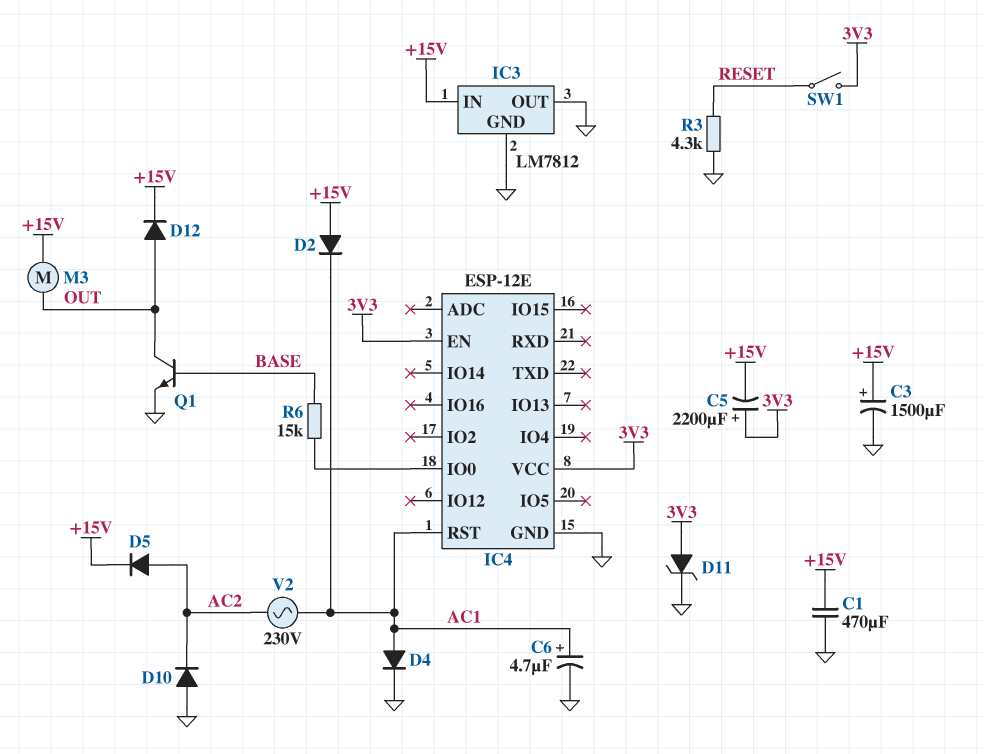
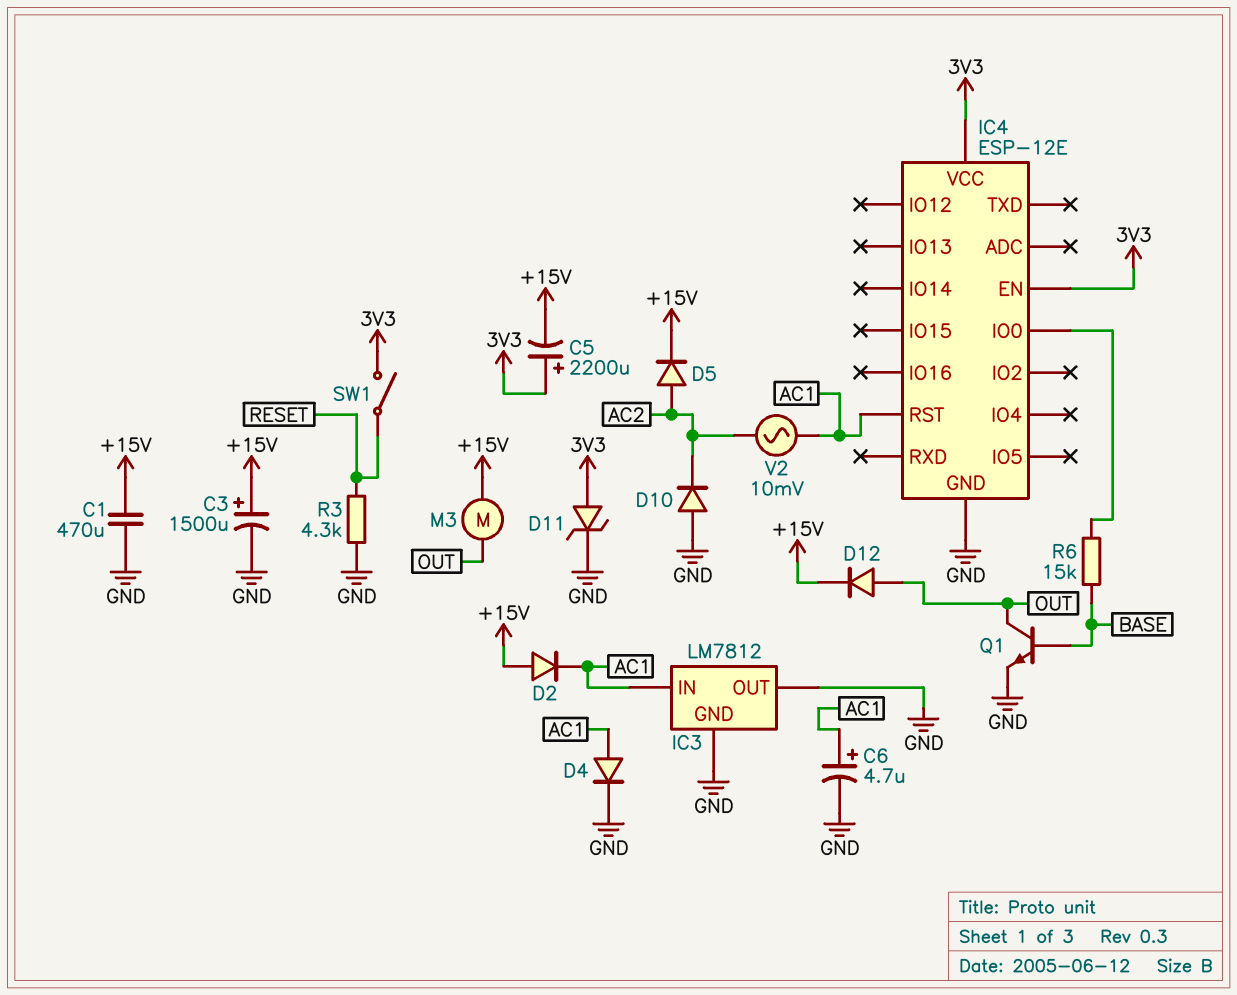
IC3 pin IN: +15V -> AC1
V2: AC 230V (AC1, AC2) -> AC 10mV (AC1, AC2)

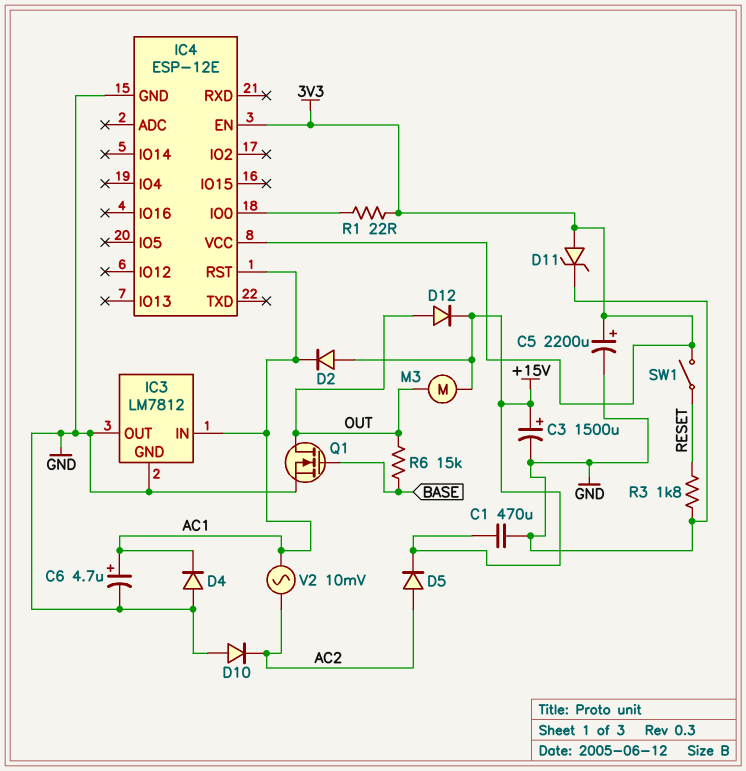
C5: 2200uF (plus 3V3, minus +15V) -> 2200uF (plus 3V3, minus GND)
D4: diode (A AC1, K GND) -> diode (A GND, K AC1)
Q1: NPN (B BASE, C OUT, E GND) -> NMOS (G BASE, D OUT, S GND)
R1: none -> 22 (3V3, IC4/IO0)
R3: 4.3k (GND, RESET) -> 1.8k (GND, RESET)
R6: 15k (BASE, IC4/IO0) -> 15k (BASE, OUT)

